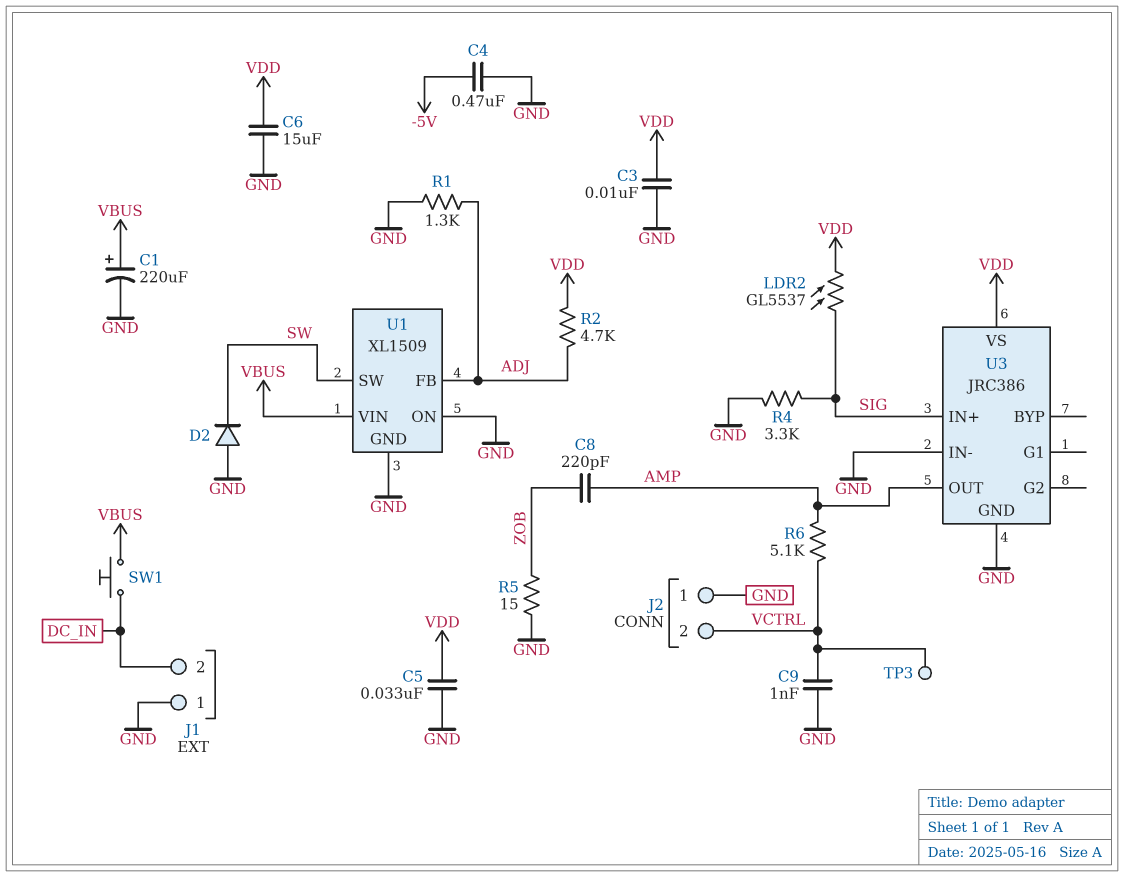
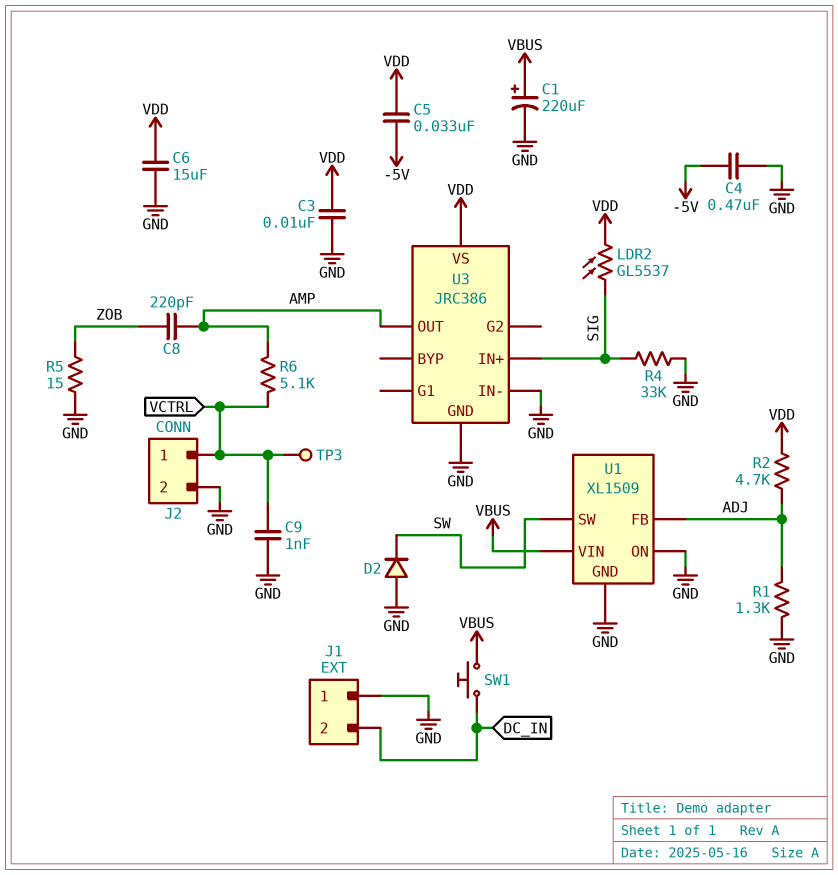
C5: 33nF (GND, VDD) -> 33nF (-5V, VDD)
J2 pin 1: GND -> VCTRL
J2 pin 2: VCTRL -> GND
R4: 3.3k (GND, SIG) -> 33k (GND, SIG)

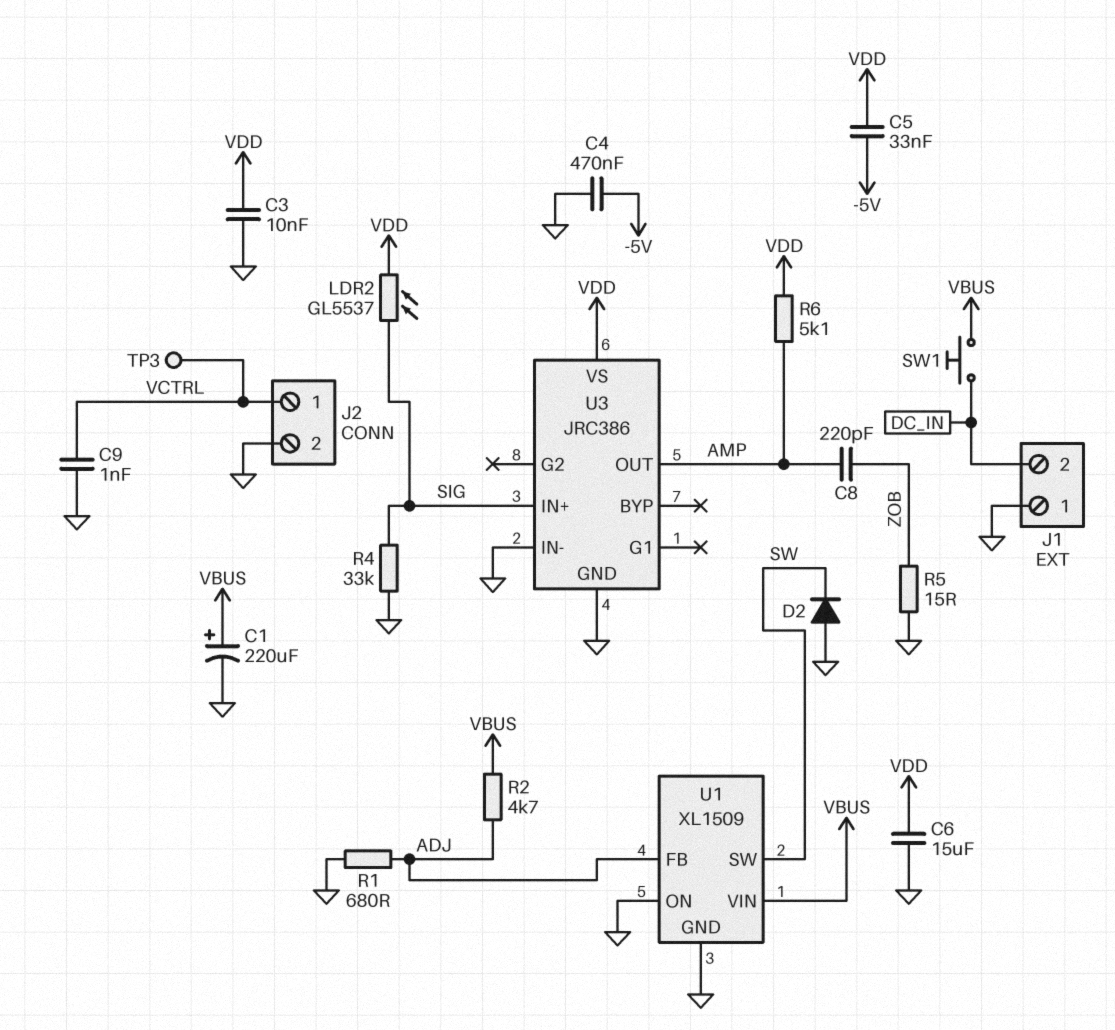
R1: 1.3k (ADJ, GND) -> 680 (ADJ, GND)
R2: 4.7k (ADJ, VDD) -> 4.7k (ADJ, VBUS)
R6: 5.1k (AMP, VCTRL) -> 5.1k (AMP, VDD)

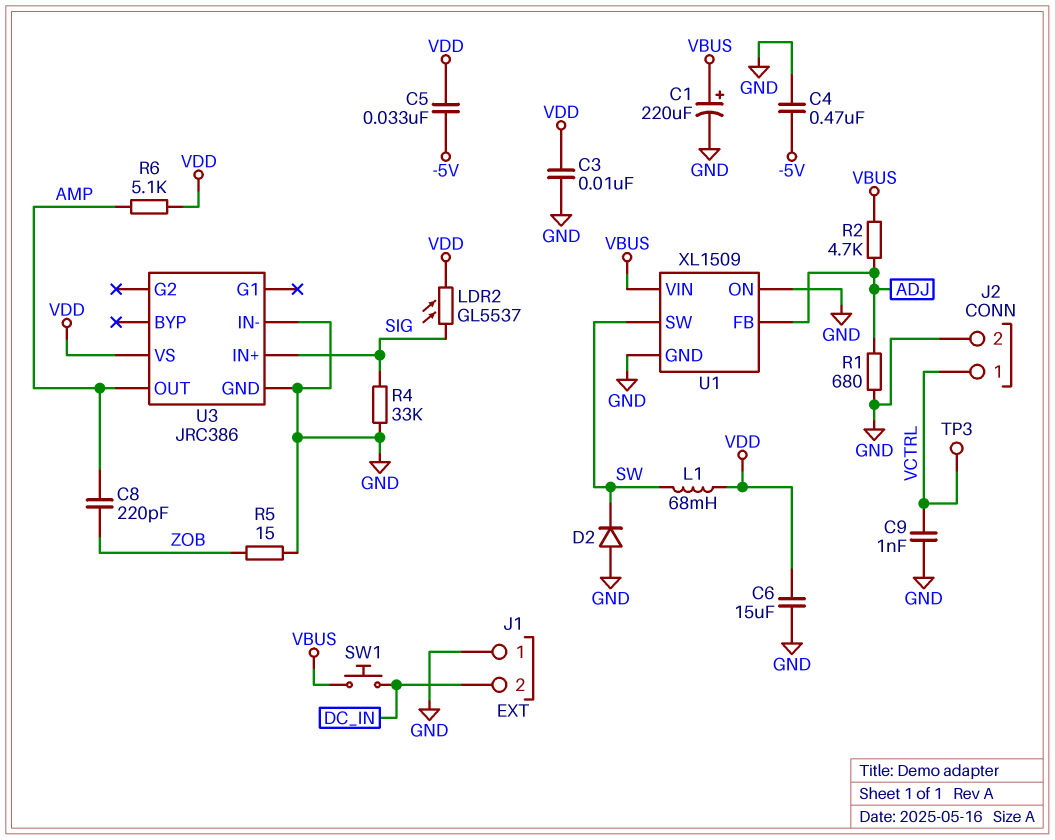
L1: none -> 68mH (SW, VDD)

